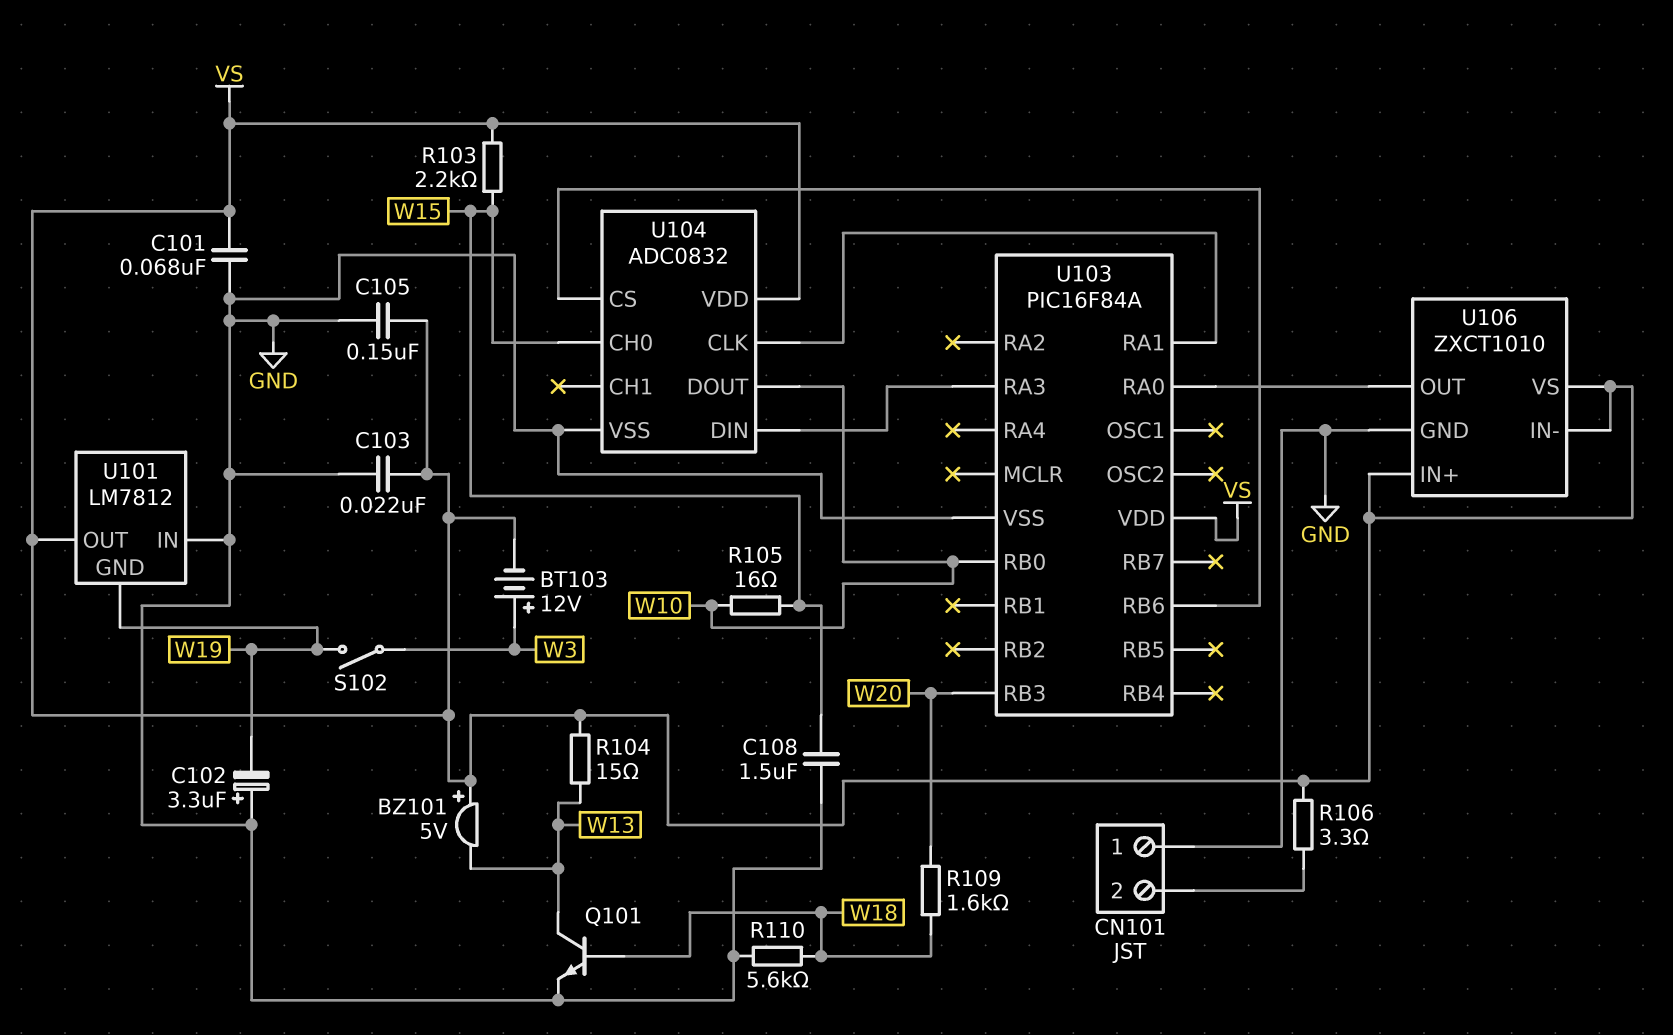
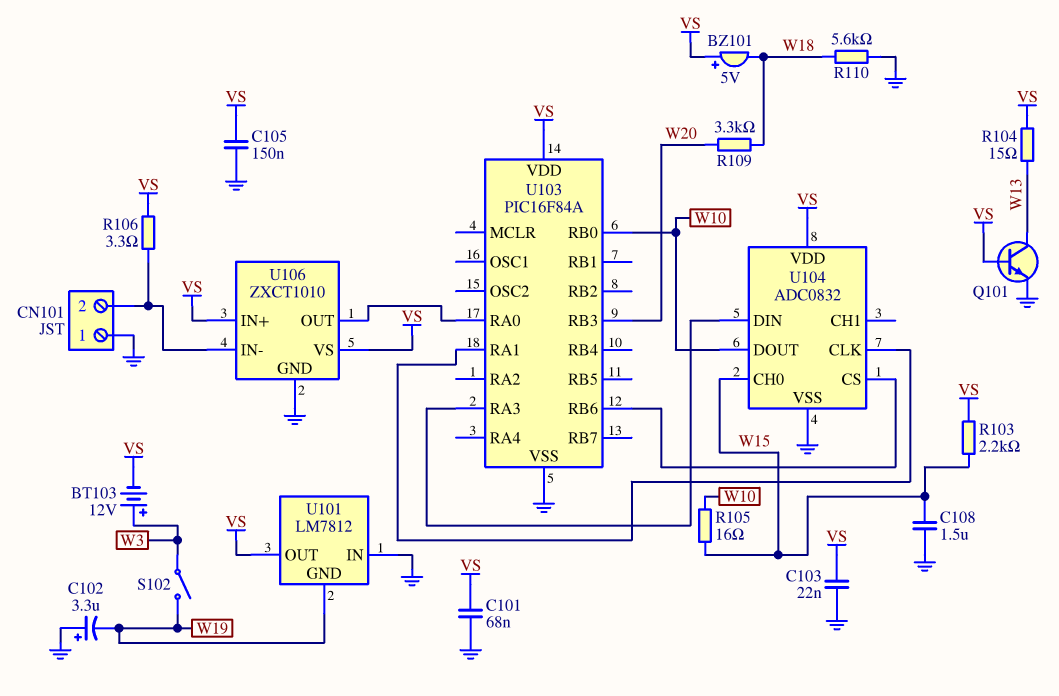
BZ101: buzzer 5V (plus VS, minus W13) -> buzzer 5V (plus VS, minus W18)
Q101: NPN (B W18, C W13, E GND) -> NPN (B VS, C W13, E GND)
R109: 1.6k (W18, W20) -> 3.3k (W18, W20)
U106 pin IN-: VS -> CN101/2

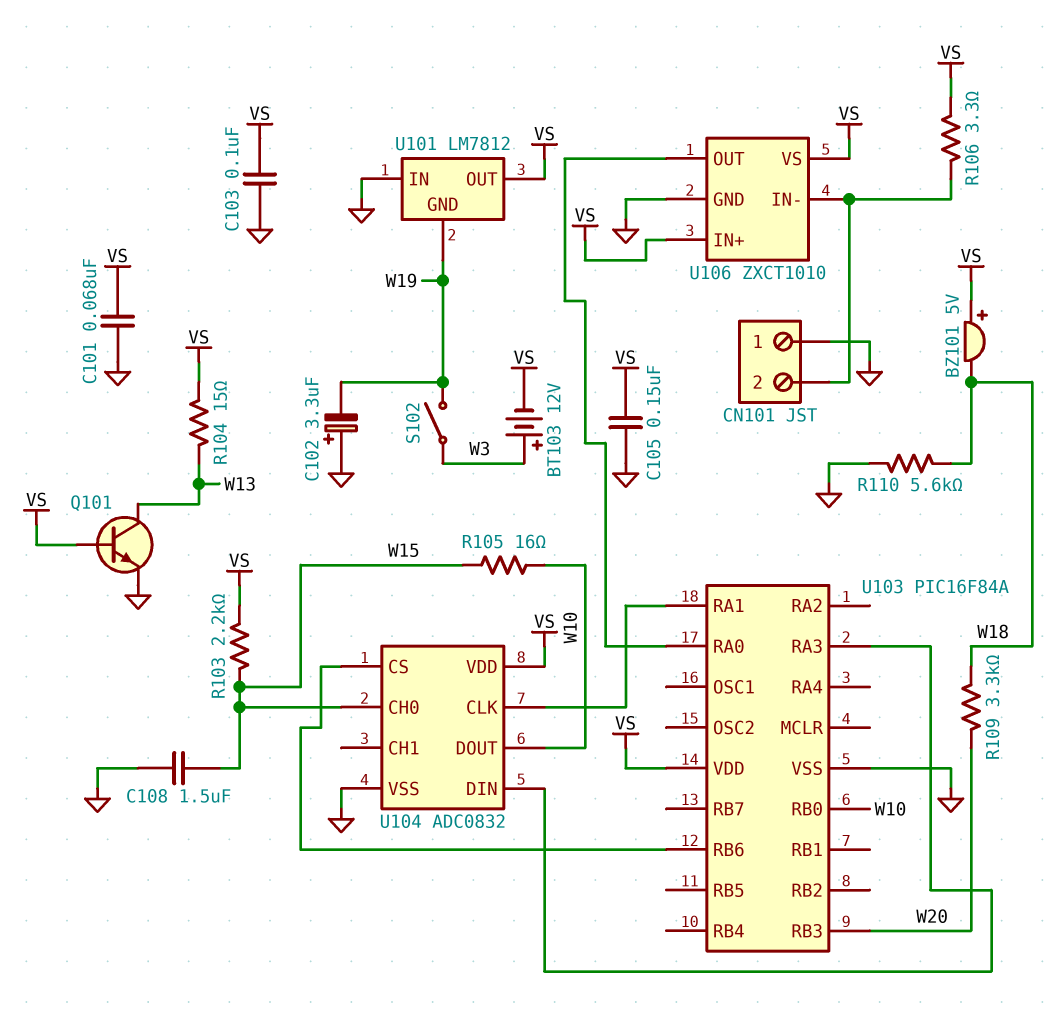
C103: 22nF (GND, VS) -> 100nF (GND, VS)

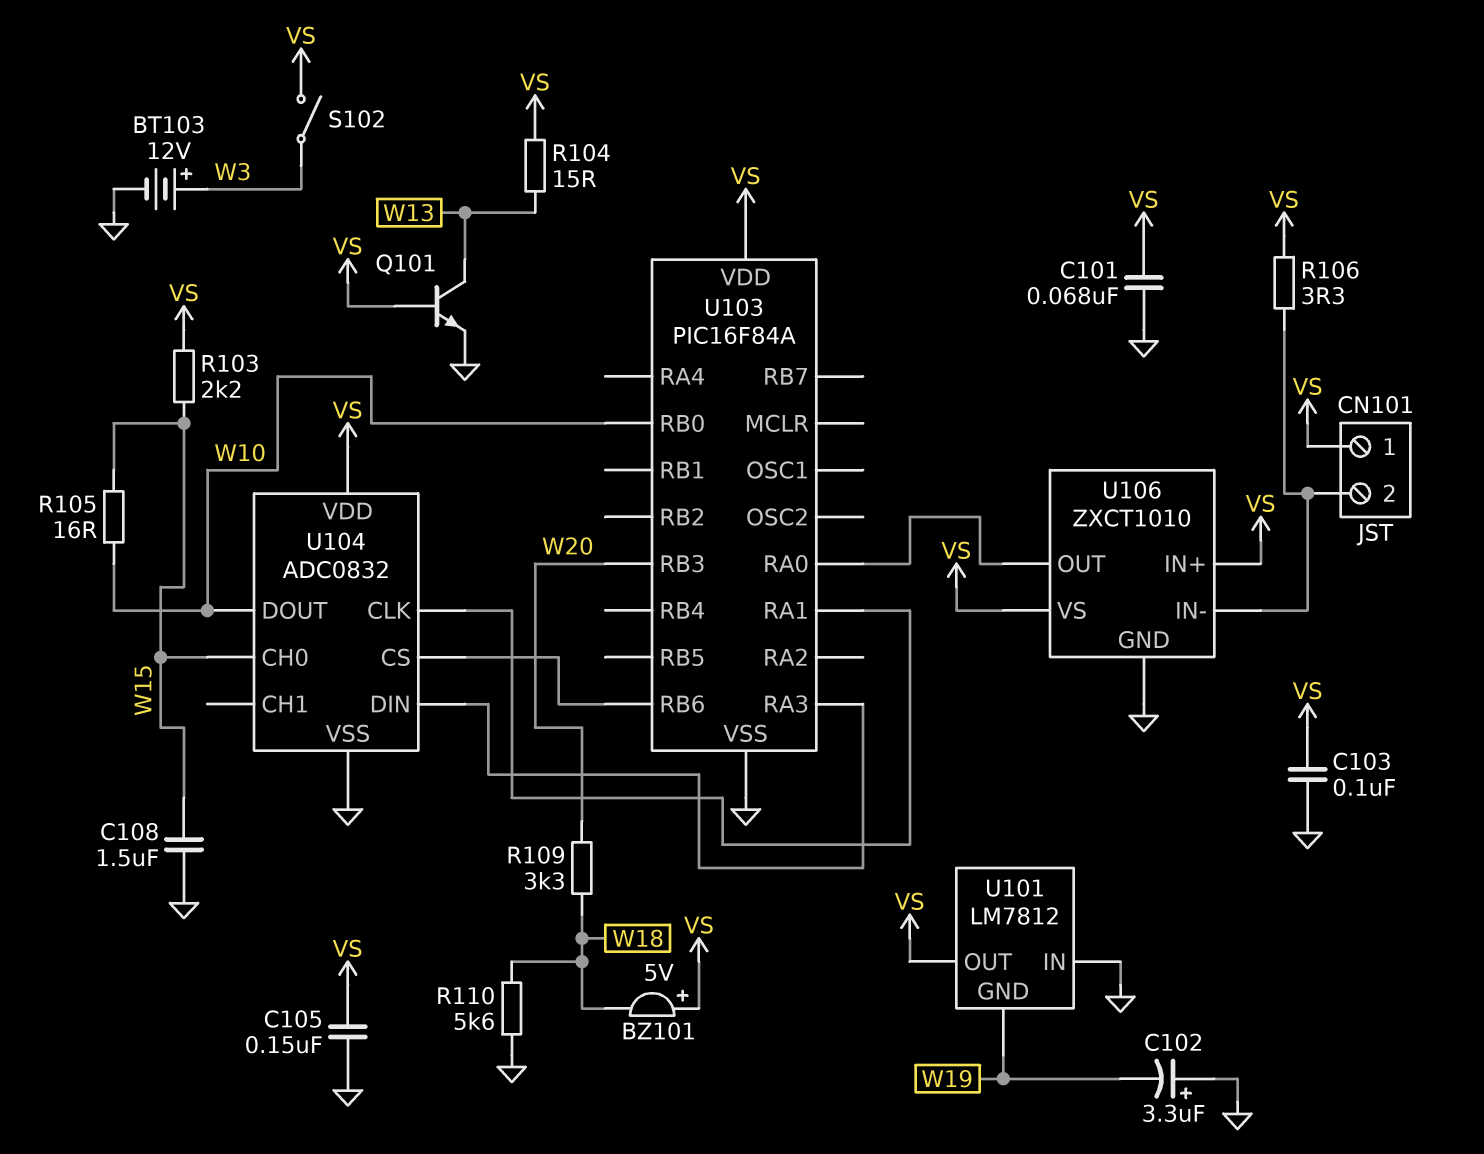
BT103: 12V (plus W3, minus VS) -> 12V (plus W3, minus GND)
CN101 pin 1: GND -> VS
S102: switch (W3, W19) -> switch (VS, W3)

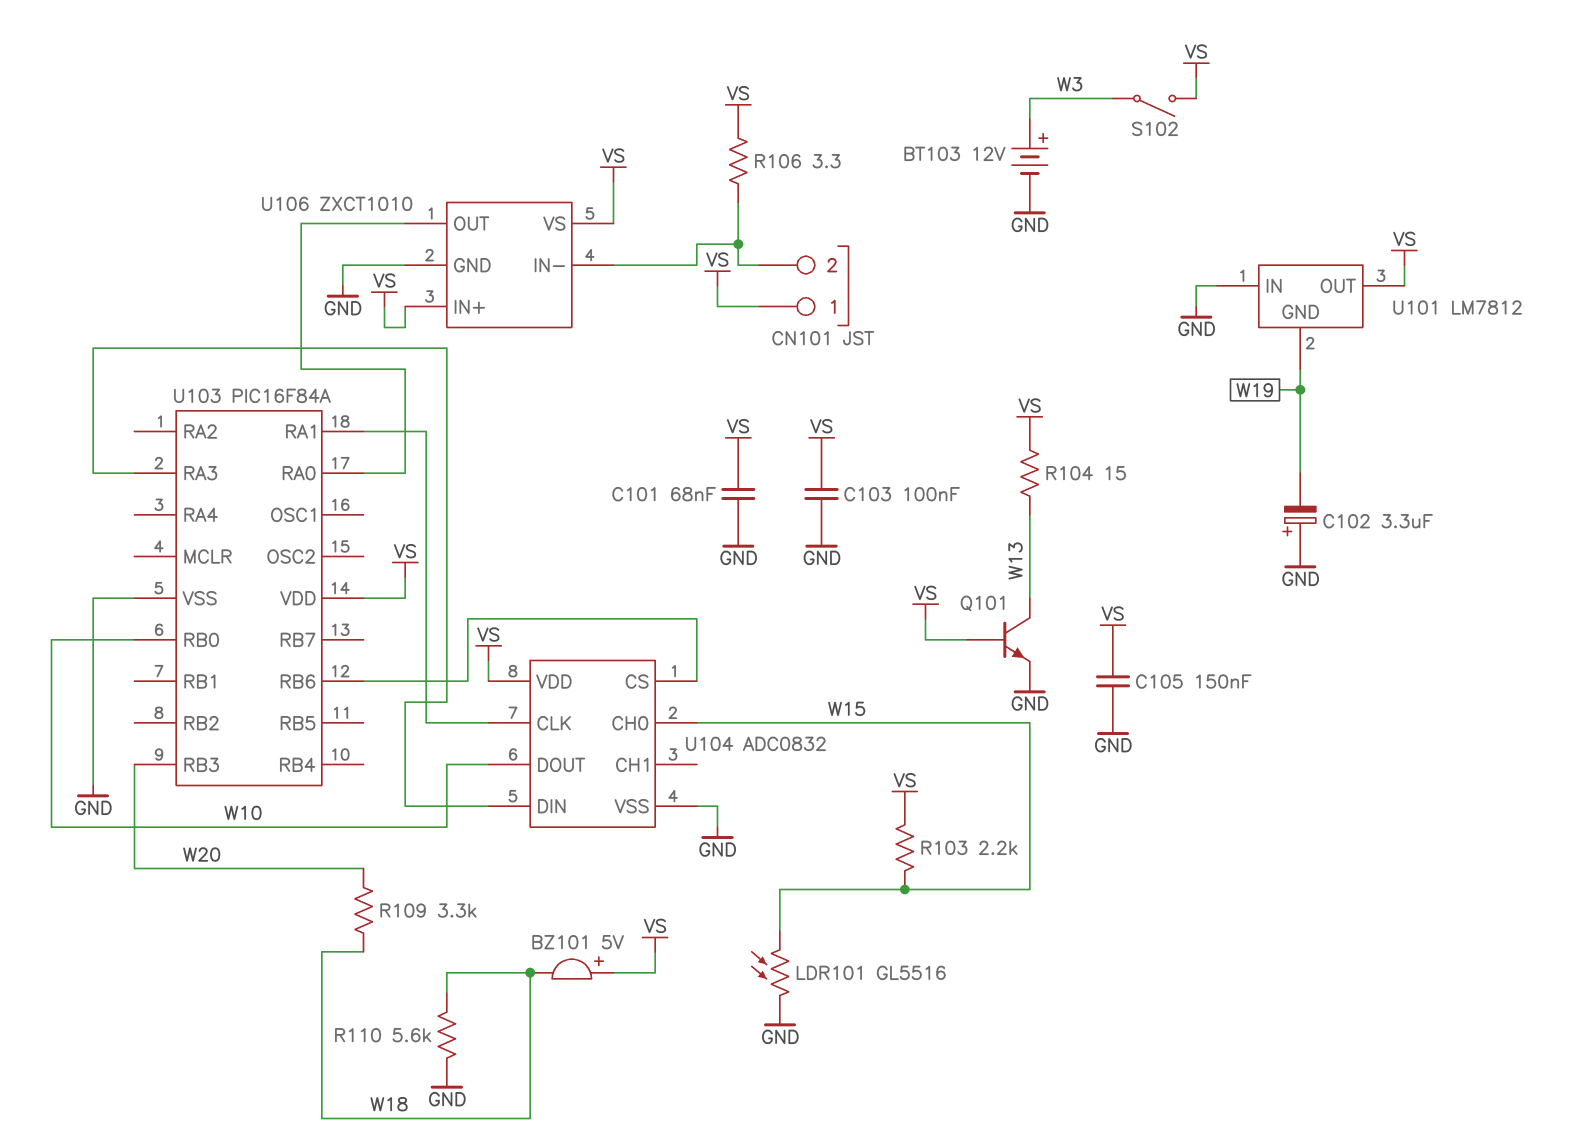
C108: 1.5uF (GND, W15) -> none
LDR101: none -> GL5516 (GND, W15)
R105: 16 (W10, W15) -> none

